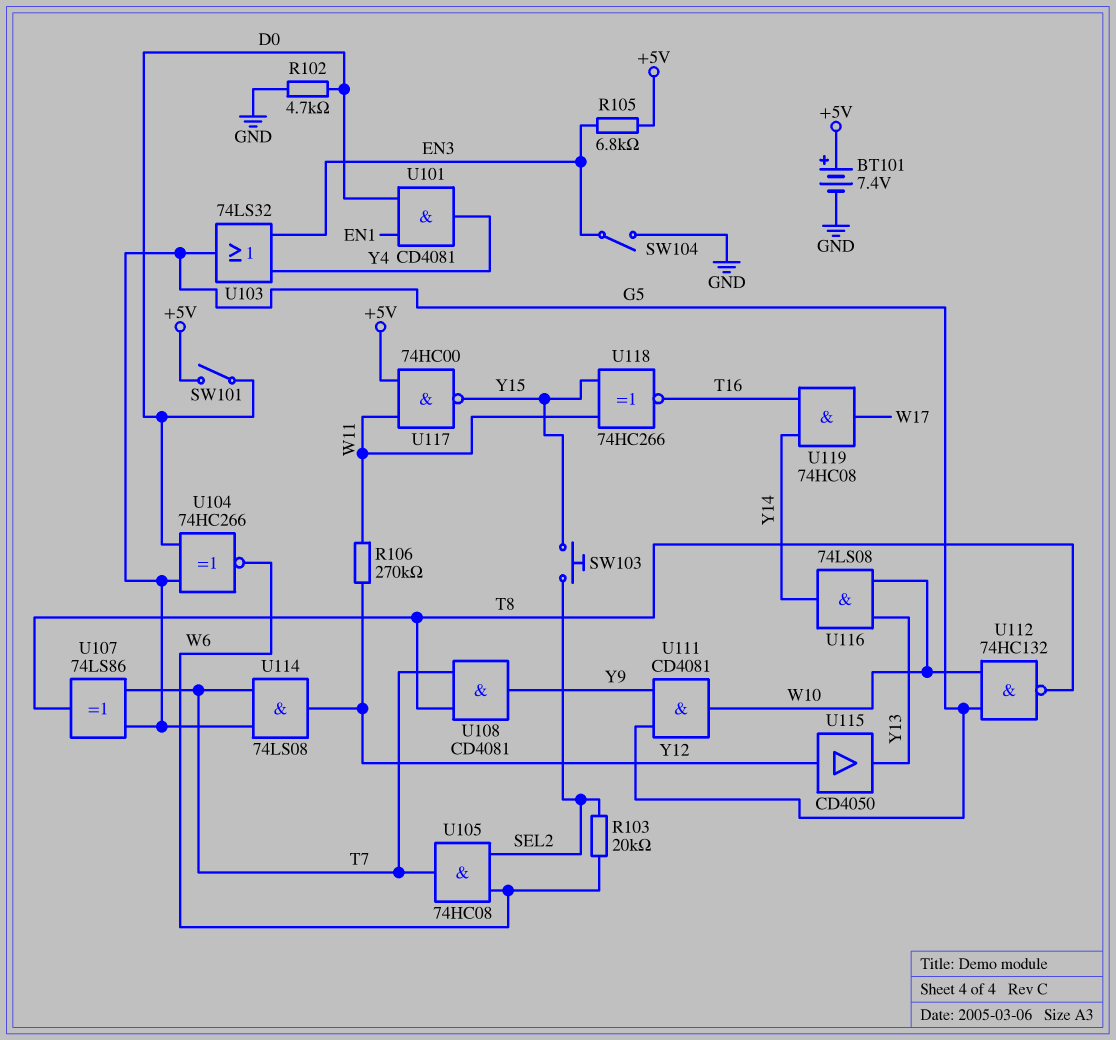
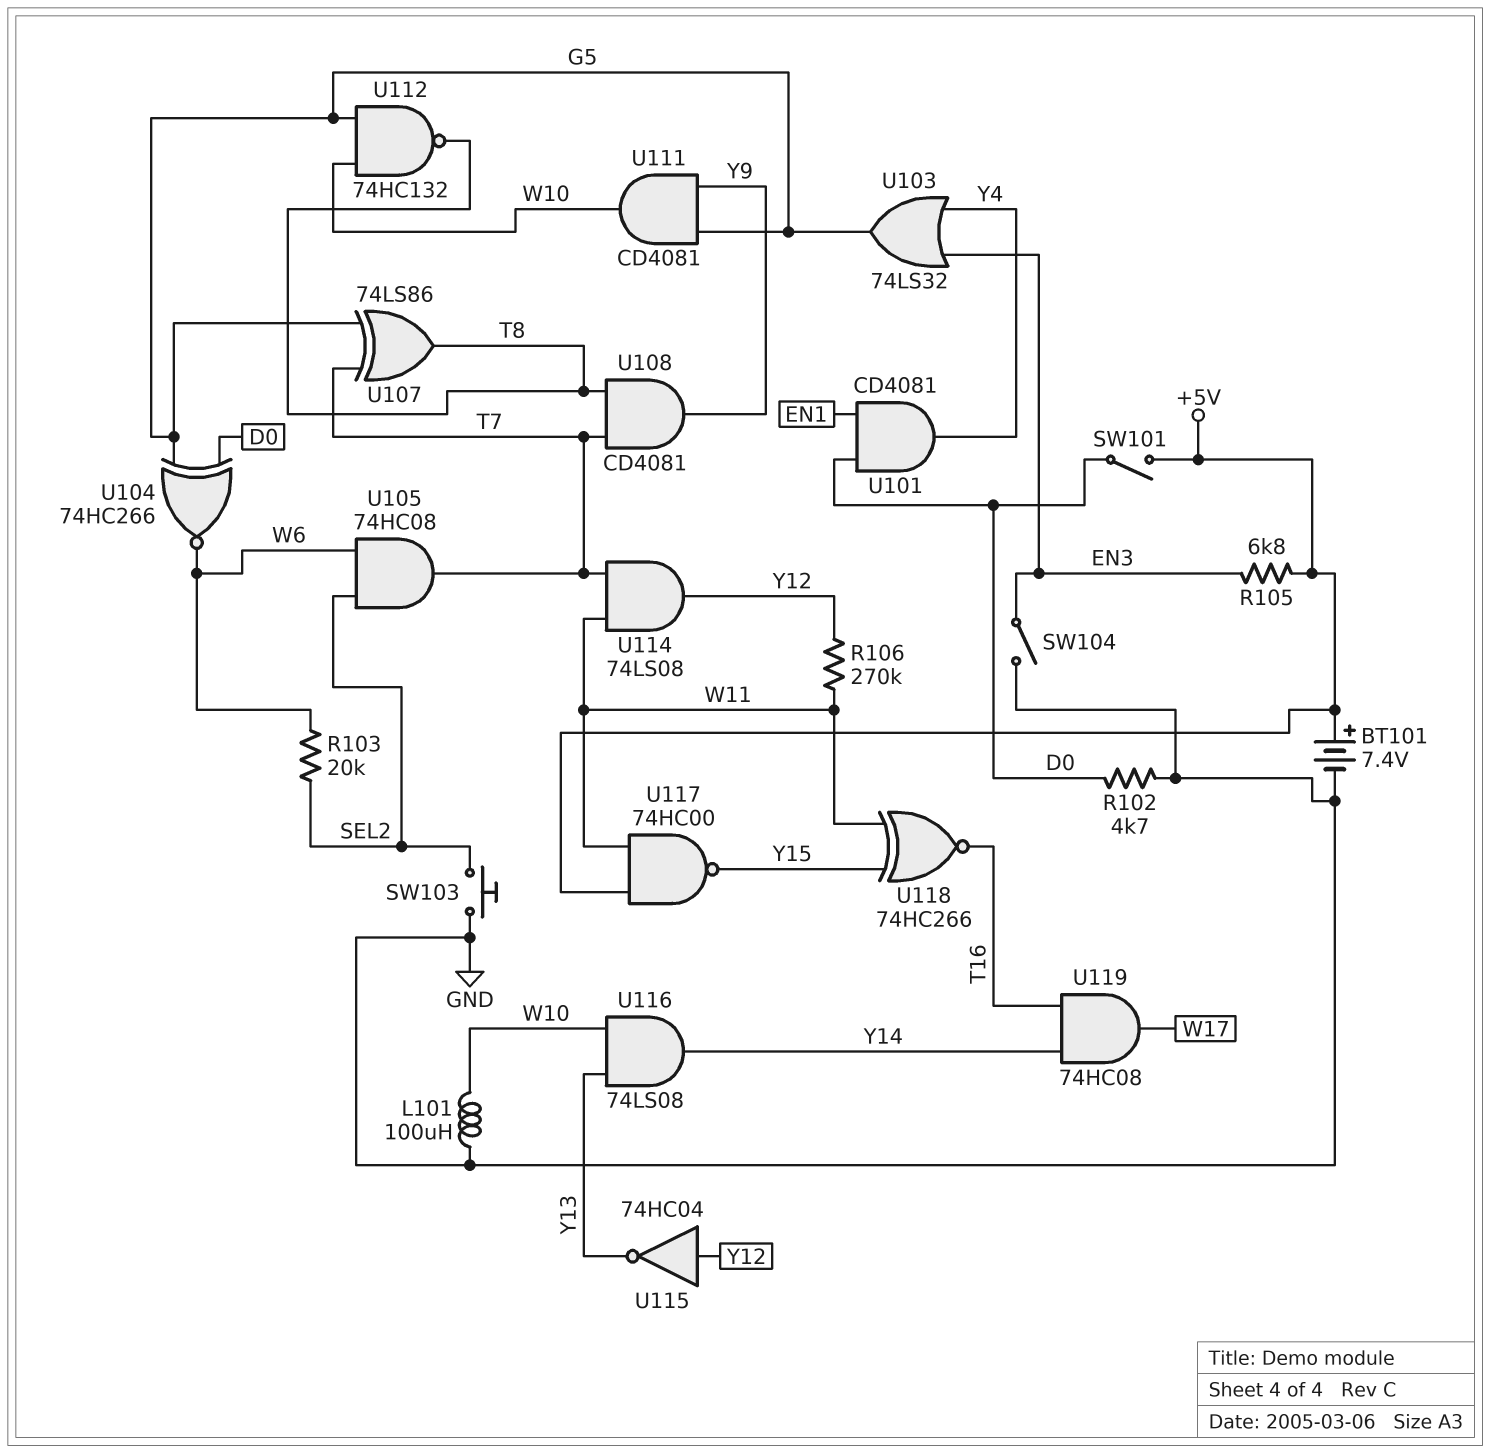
L101: none -> 100uH (GND, W10)
SW103: button (SEL2, Y15) -> button (GND, SEL2)
U114: AND 74LS08 (in G5, in T7, out Y12) -> AND 74LS08 (in T7, in W11, out Y12)
U115: buffer CD4050 (in Y12, out Y13) -> NOT 74HC04 (in Y12, out Y13)

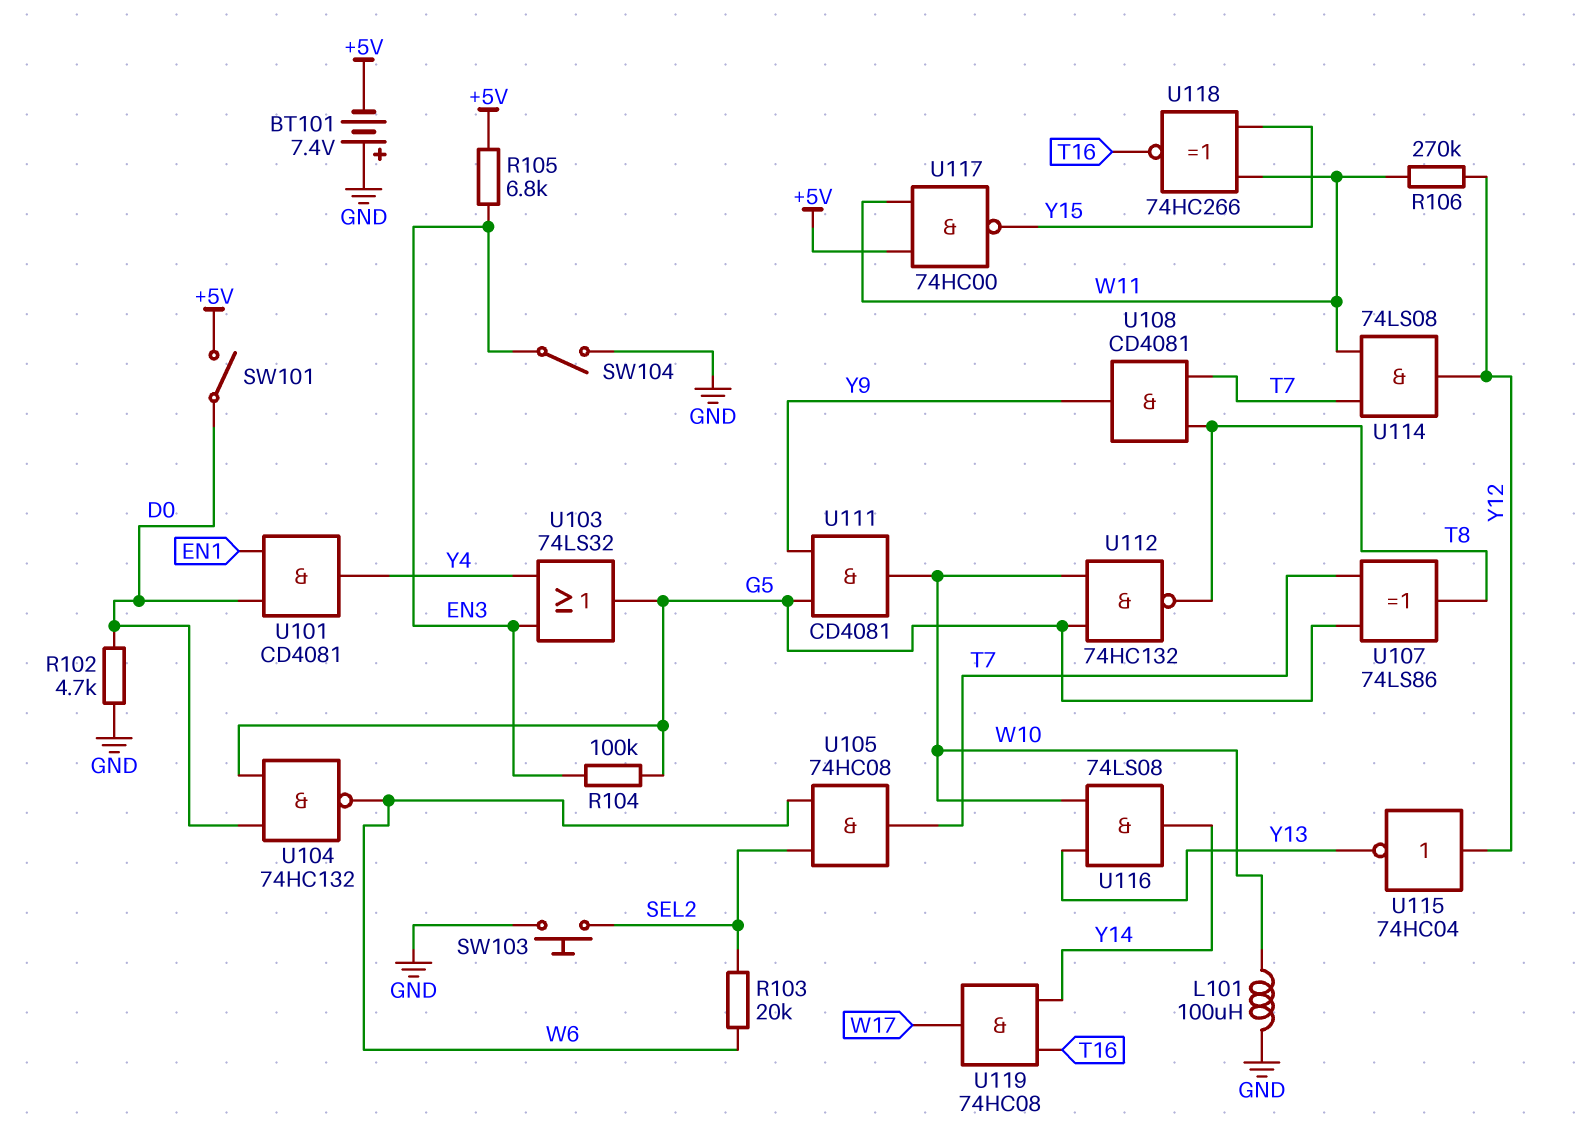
BT101: 7.4V (plus +5V, minus GND) -> 7.4V (plus GND, minus +5V)
R104: none -> 100k (EN3, G5)
U104: XNOR 74HC266 (in D0, in G5, out W6) -> NAND 74HC132 (in D0, in G5, out W6)

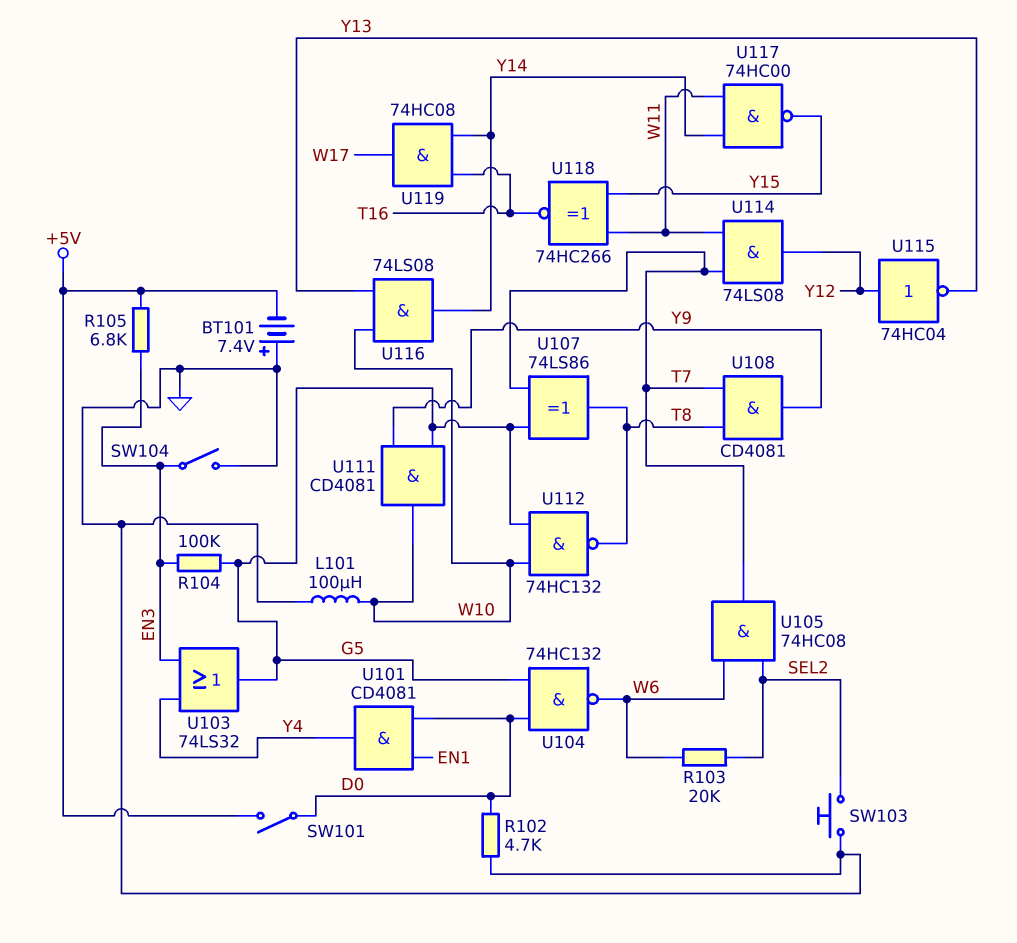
R106: 270k (W11, Y12) -> none
U117: NAND 74HC00 (in +5V, in W11, out Y15) -> NAND 74HC00 (in W11, in Y14, out Y15)

